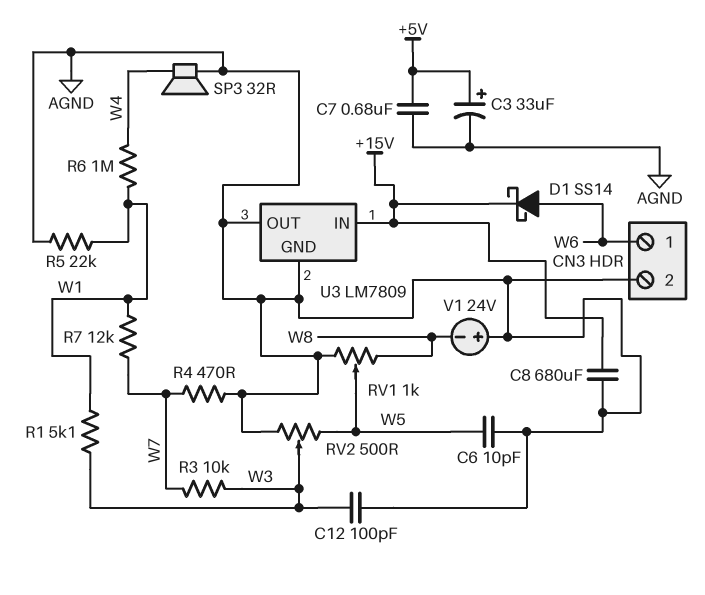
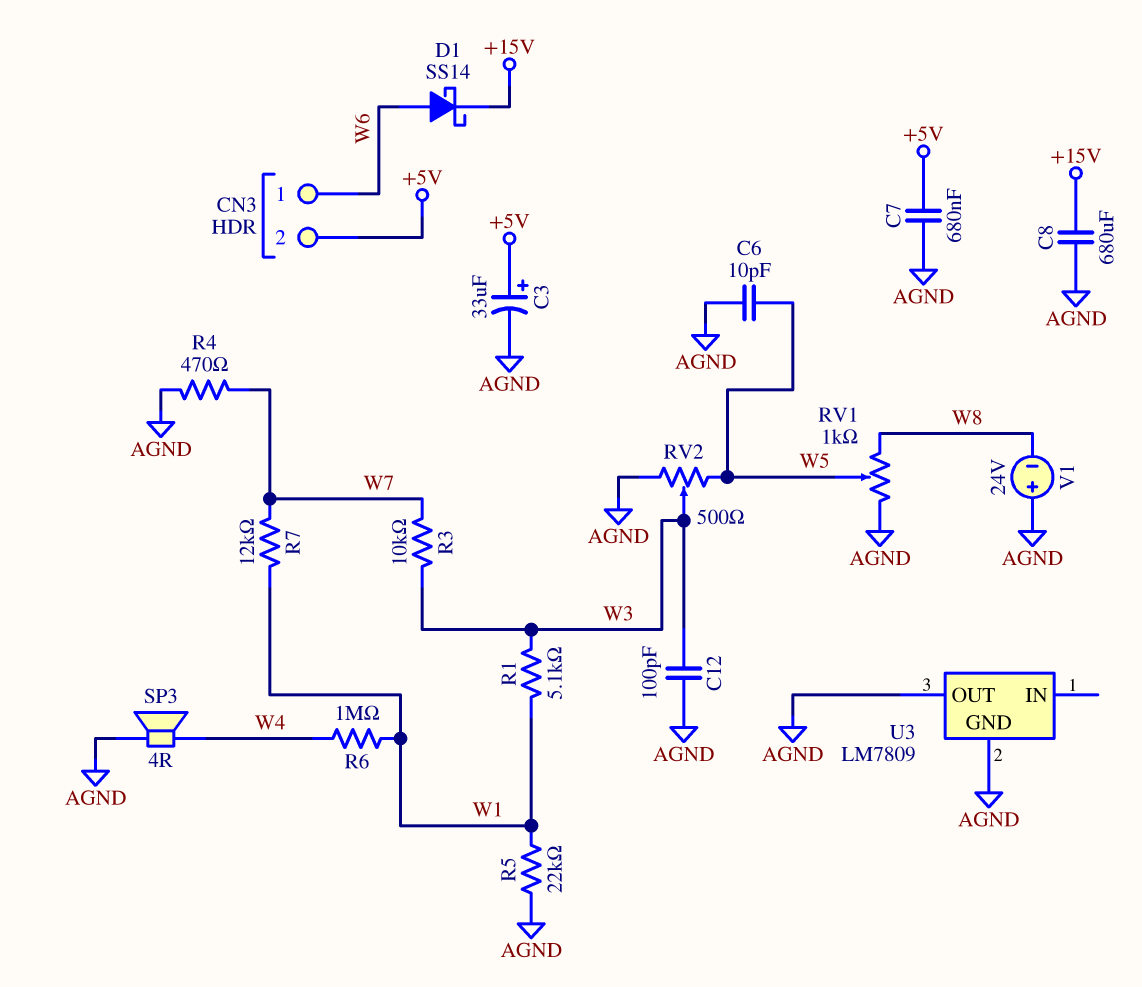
CN3 pin 2: AGND -> +5V
SP3: speaker 32R (AGND, W4) -> speaker 4R (AGND, W4)
U3 pin IN: +15V -> none

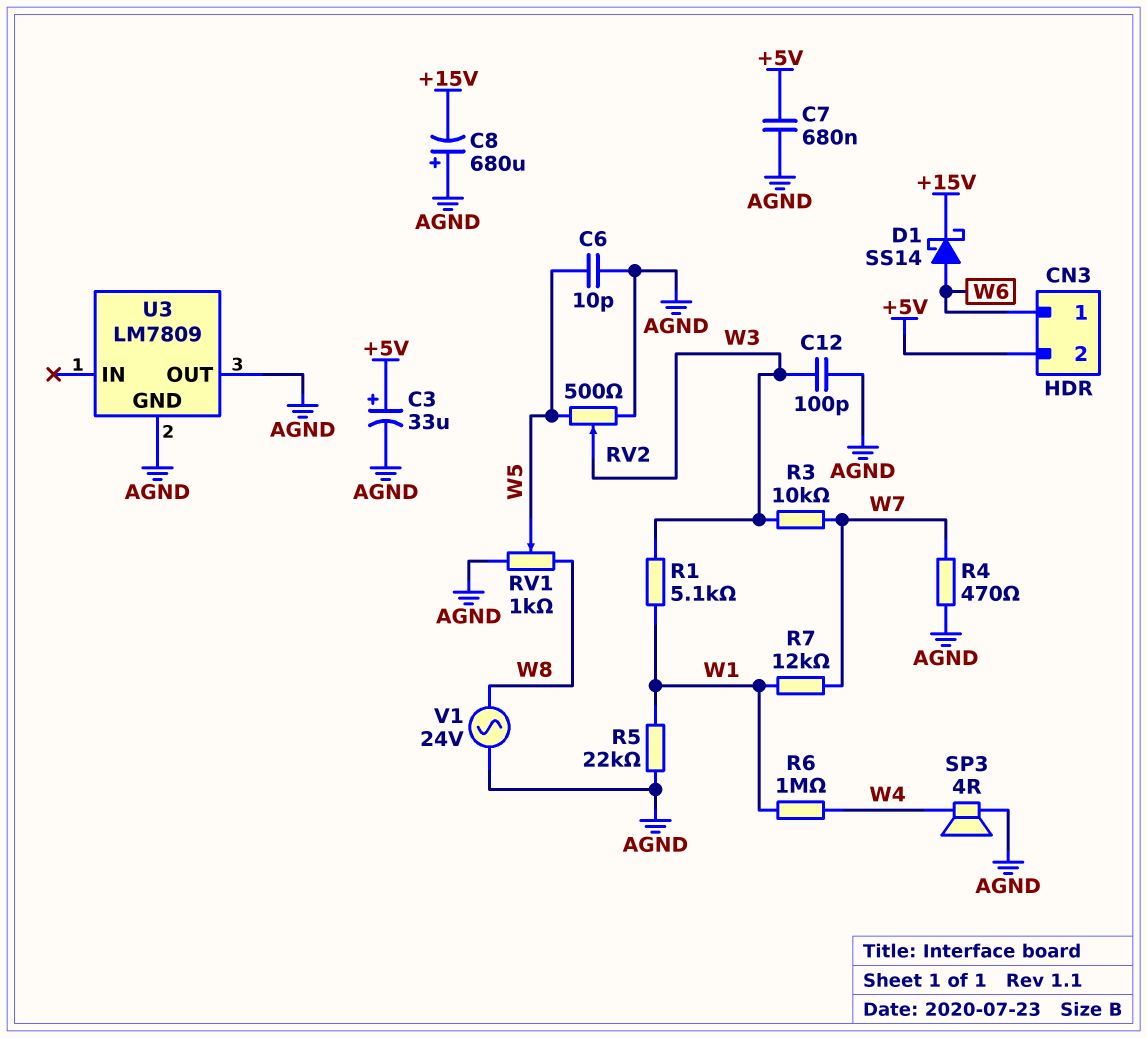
C8: 680uF (+15V, AGND) -> 680uF (plus AGND, minus +15V)
V1: 24V (plus AGND, minus W8) -> AC 24V (AGND, W8)

